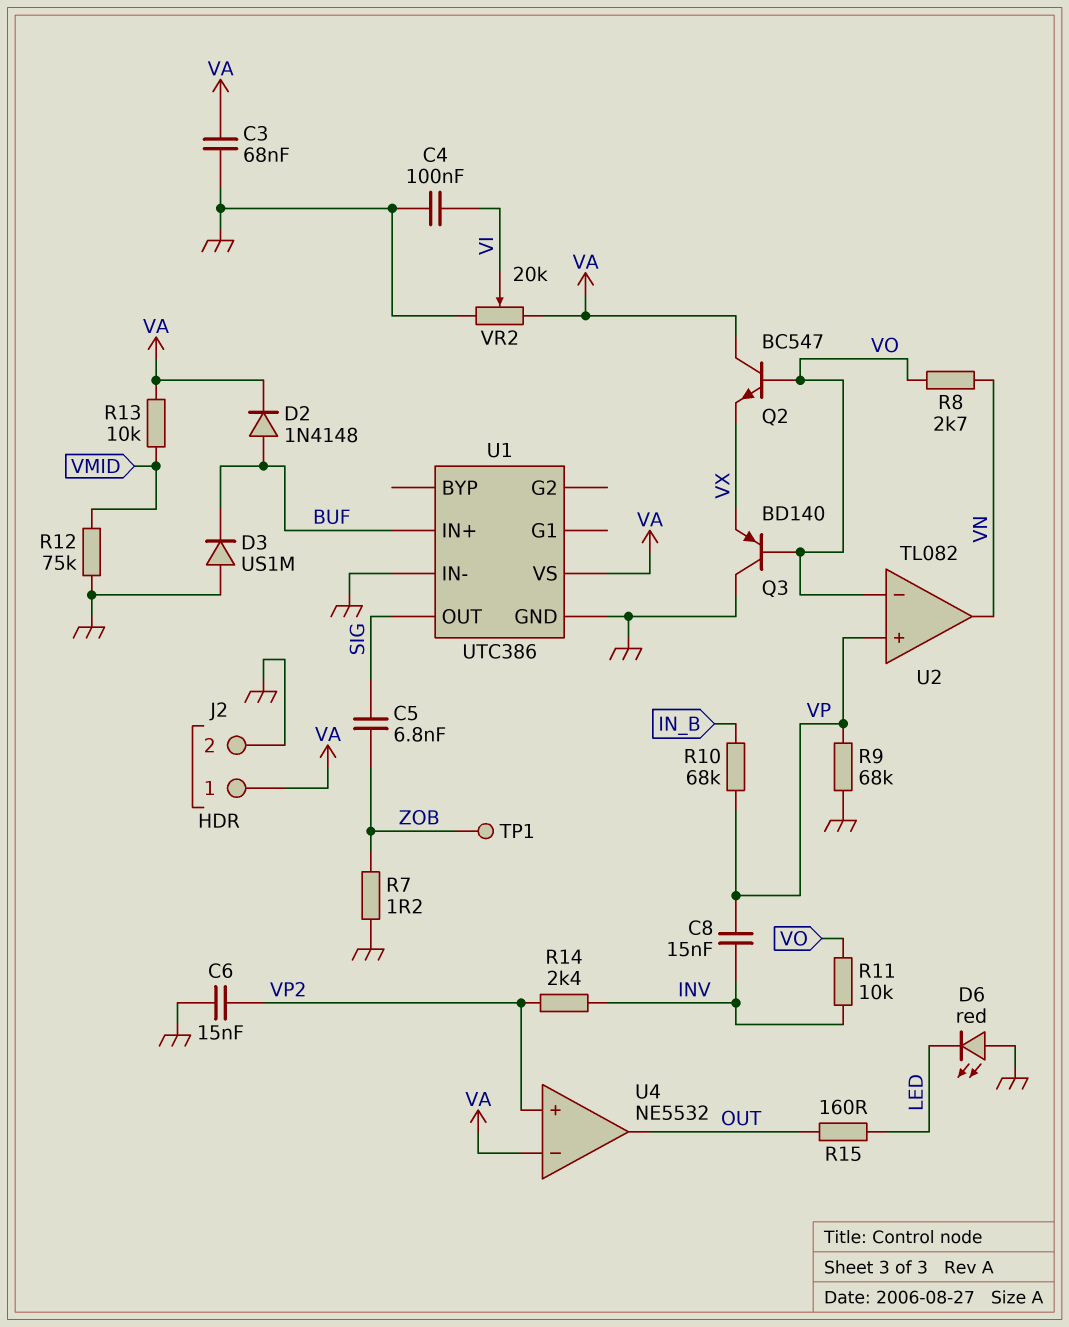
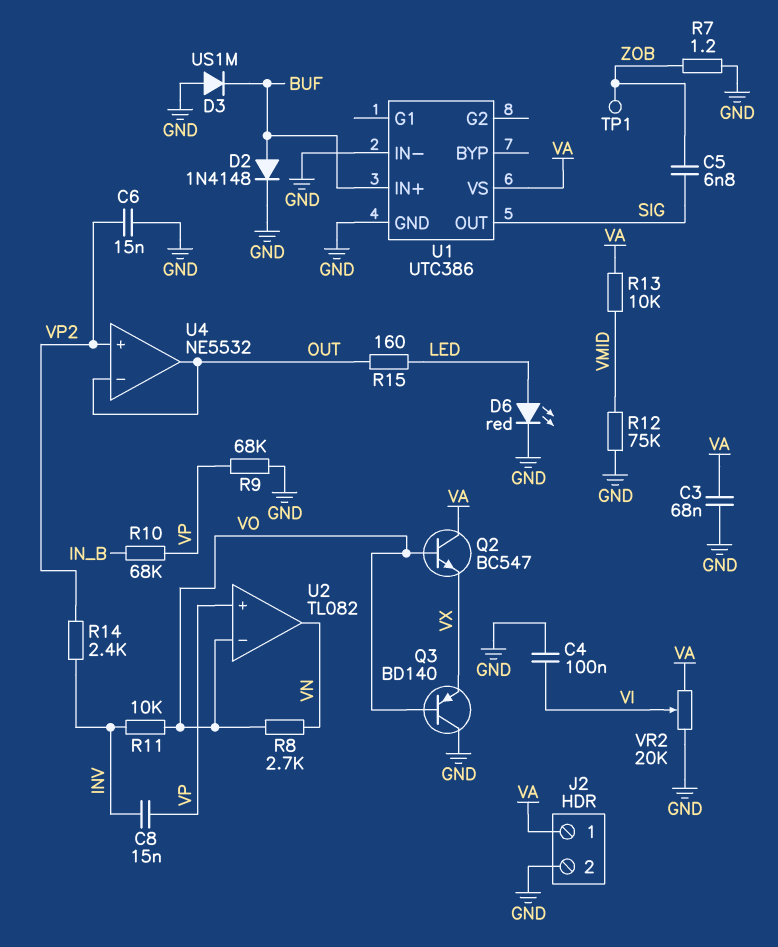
D2: diode 1N4148 (A BUF, K VA) -> diode 1N4148 (A BUF, K GND)
D6: LED red (A GND, K LED) -> LED red (A LED, K GND)
U4 pin in-: VA -> OUT

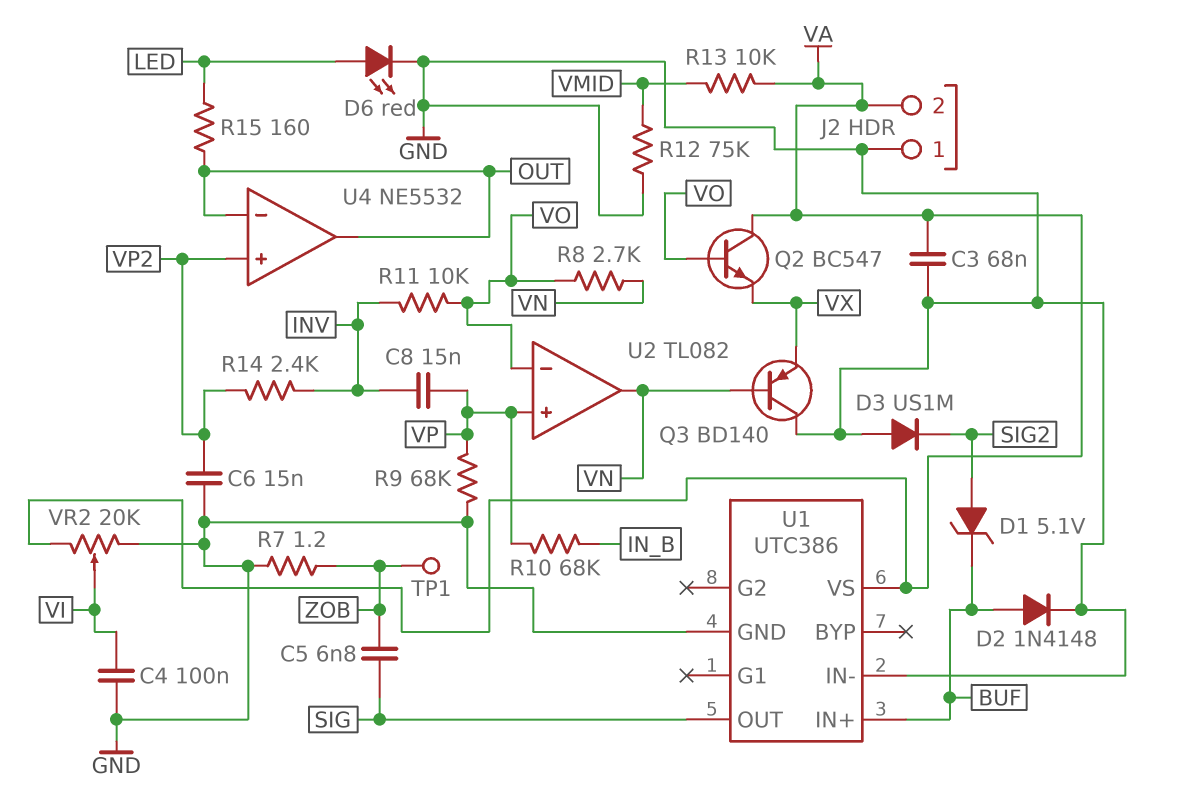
D1: none -> zener 5.1V (A SIG2, K BUF)
D3: diode US1M (A GND, K BUF) -> diode US1M (A GND, K SIG2)
J2 pin 1: VA -> GND
J2 pin 2: GND -> VA
Q3: PNP BD140 (B VO, C GND, E VX) -> PNP BD140 (B VN, C GND, E VX)

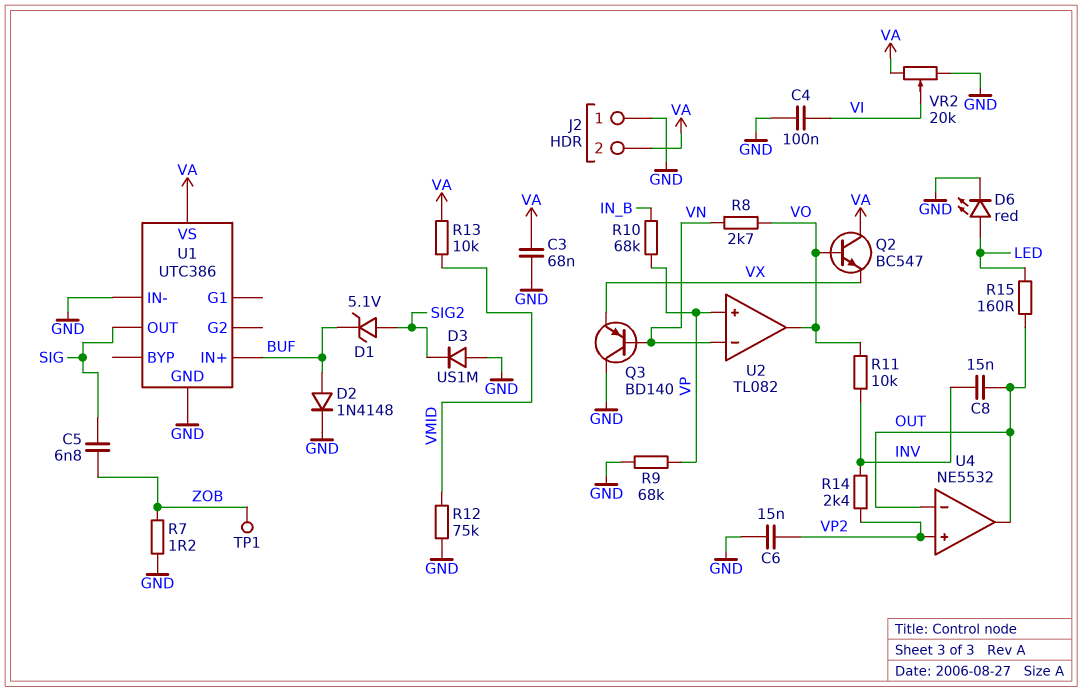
C8: 15nF (INV, VP) -> 15nF (INV, OUT)
U2 pin in-: VO -> VN
U2 pin out: VN -> VO

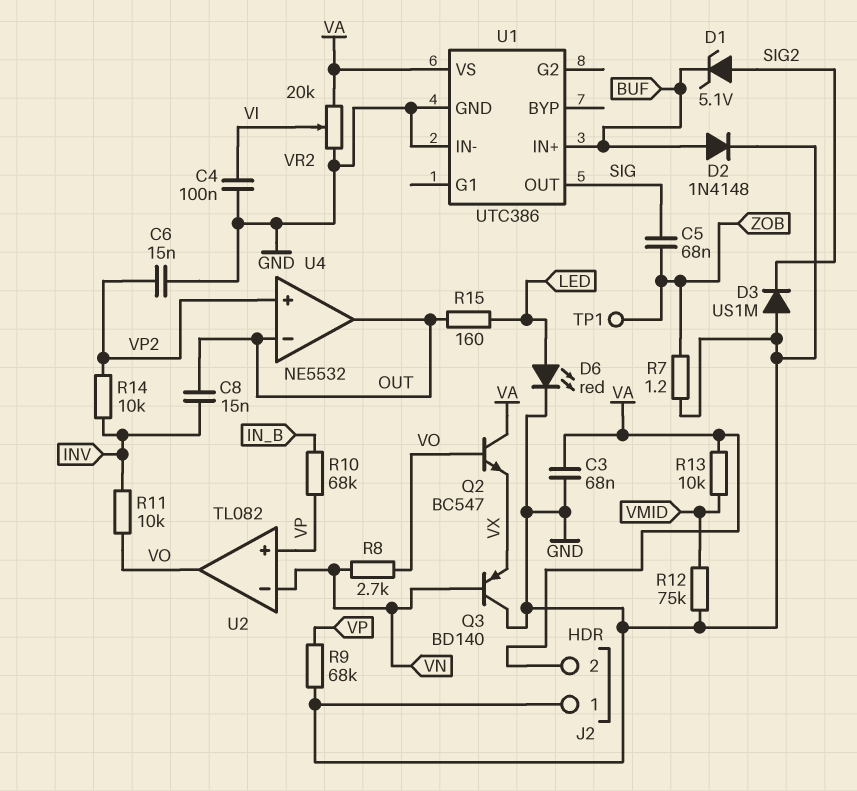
C5: 6.8nF (SIG, ZOB) -> 68nF (SIG, ZOB)
R14: 2.4k (INV, VP2) -> 10k (INV, VP2)

